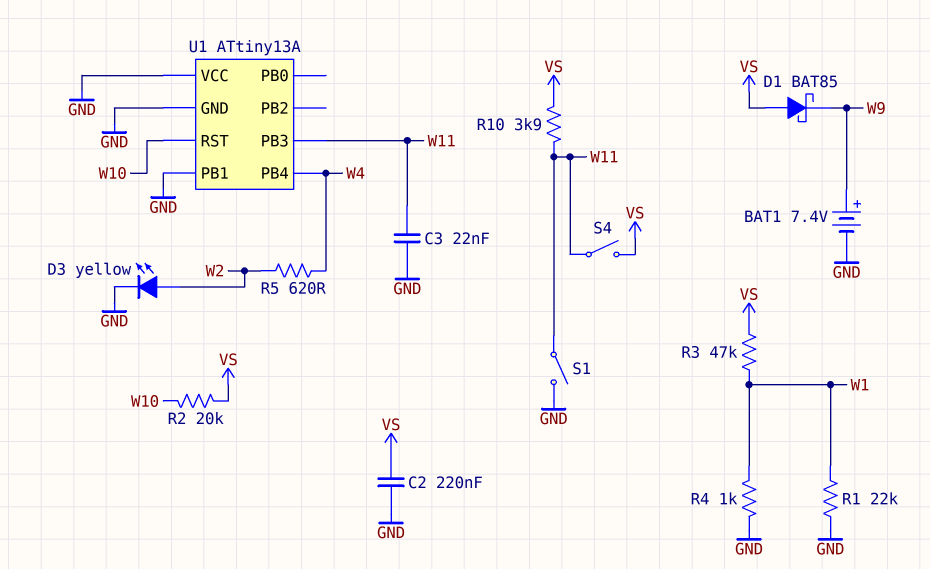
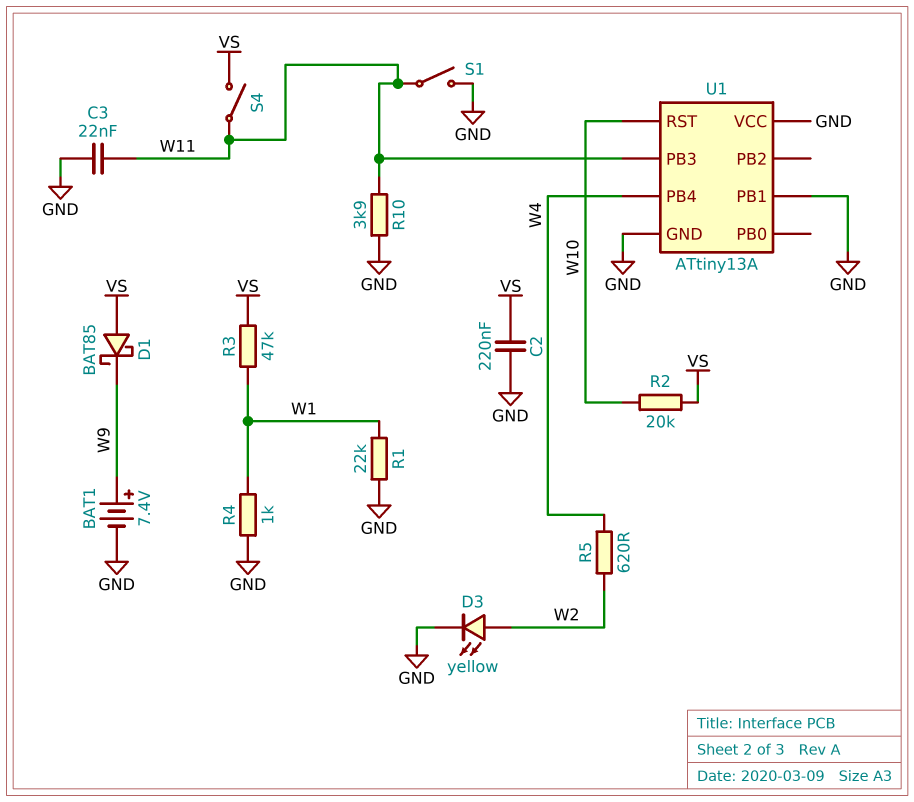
R10: 3.9k (VS, W11) -> 3.9k (GND, W11)

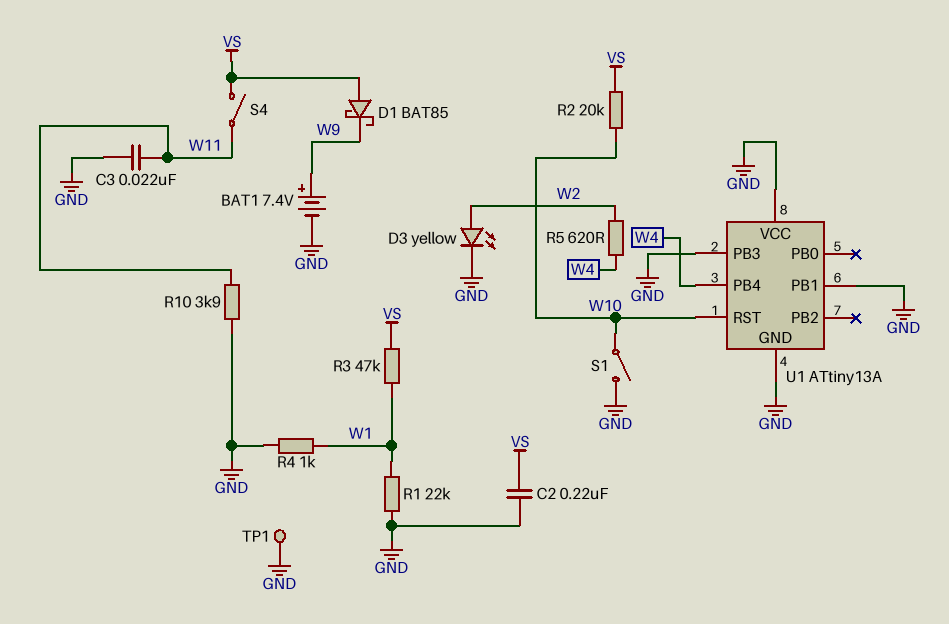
S1: switch (GND, W11) -> switch (GND, W10)
TP1: none -> test point (GND)
U1 pin PB3: W11 -> GND

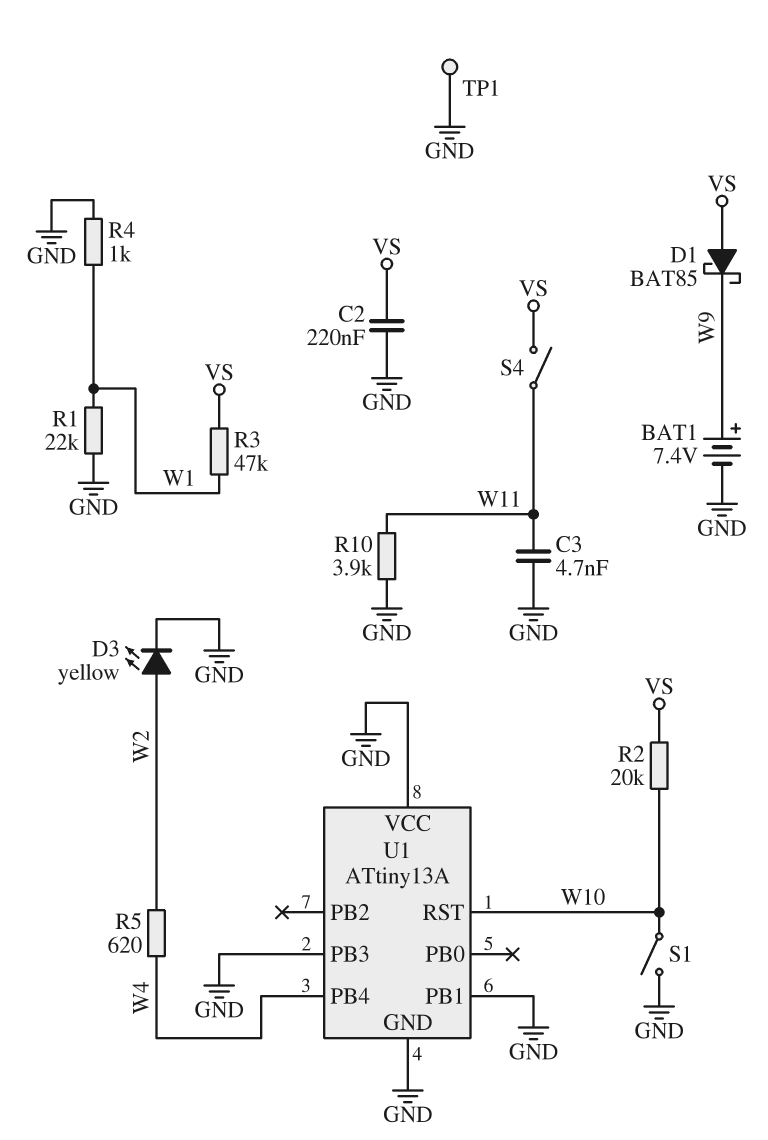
C3: 22nF (GND, W11) -> 4.7nF (GND, W11)

